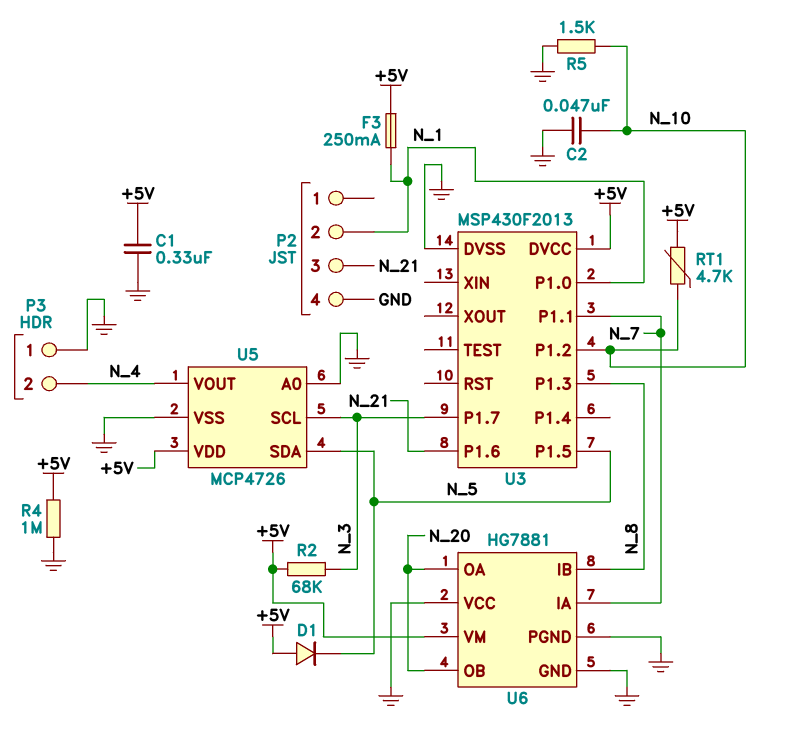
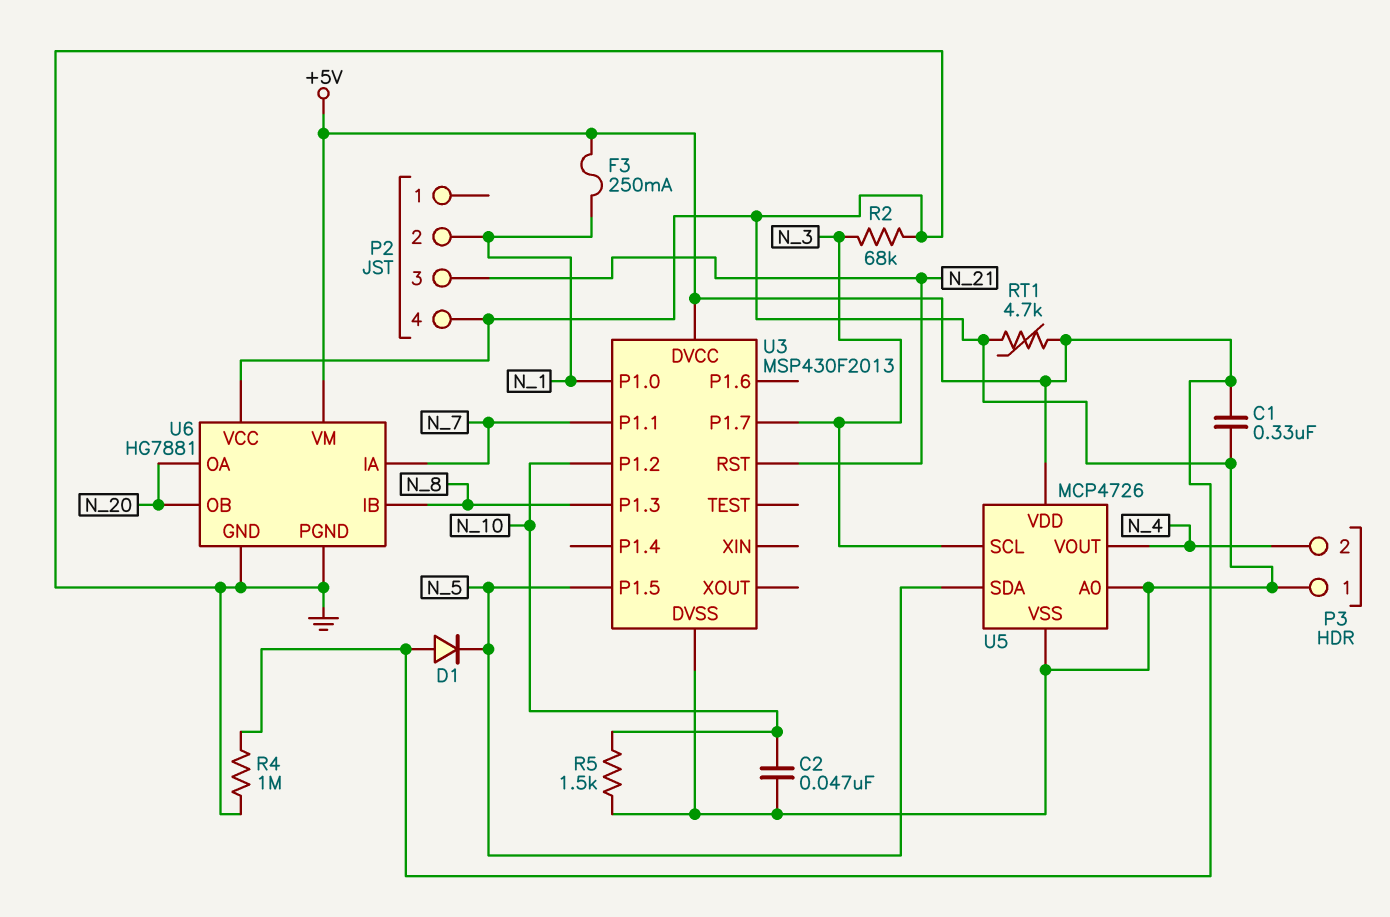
R2: 68k (+5V, N_3) -> 68k (GND, N_3)
RT1: 4.7k (+5V, N_10) -> 4.7k (+5V, GND)
U3 pin P1.6: N_21 -> none
U3 pin RST: none -> N_21

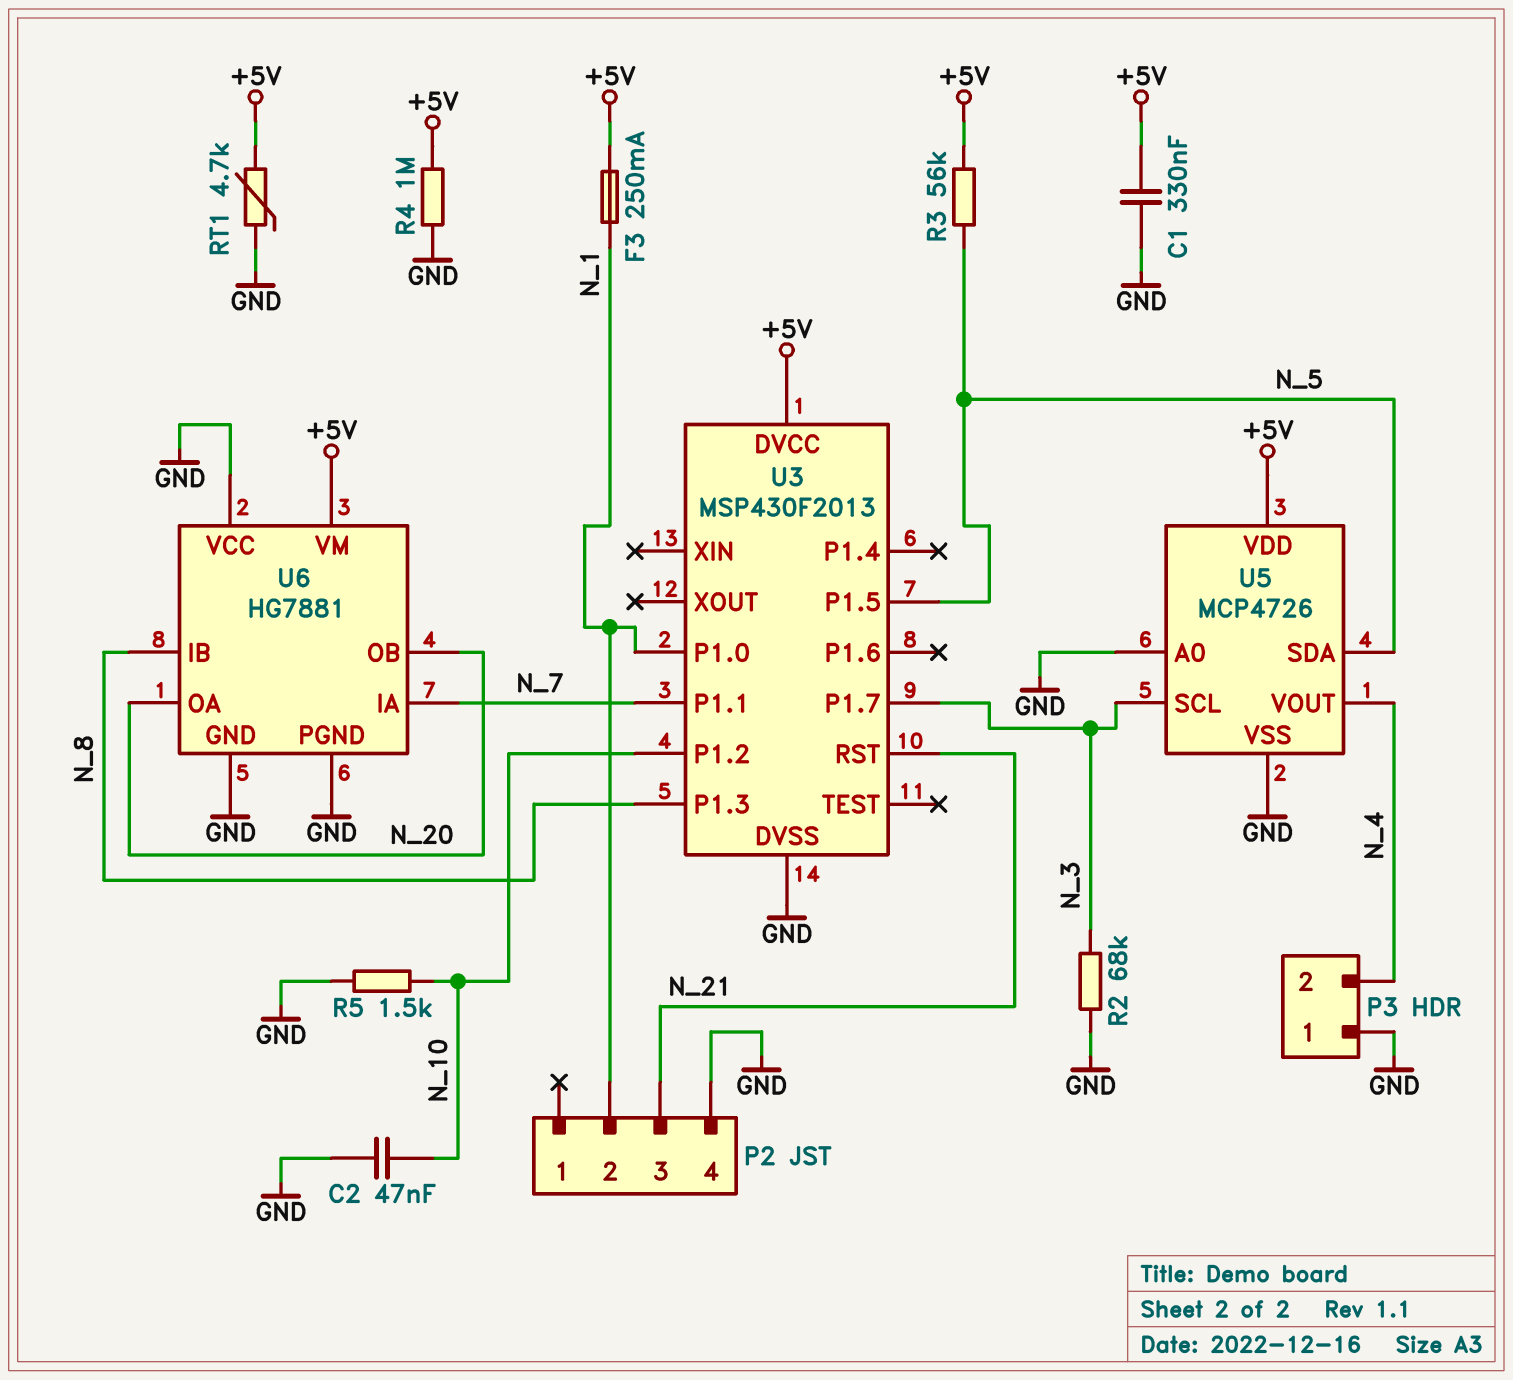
D1: diode (A +5V, K N_5) -> none
R3: none -> 56k (+5V, N_5)

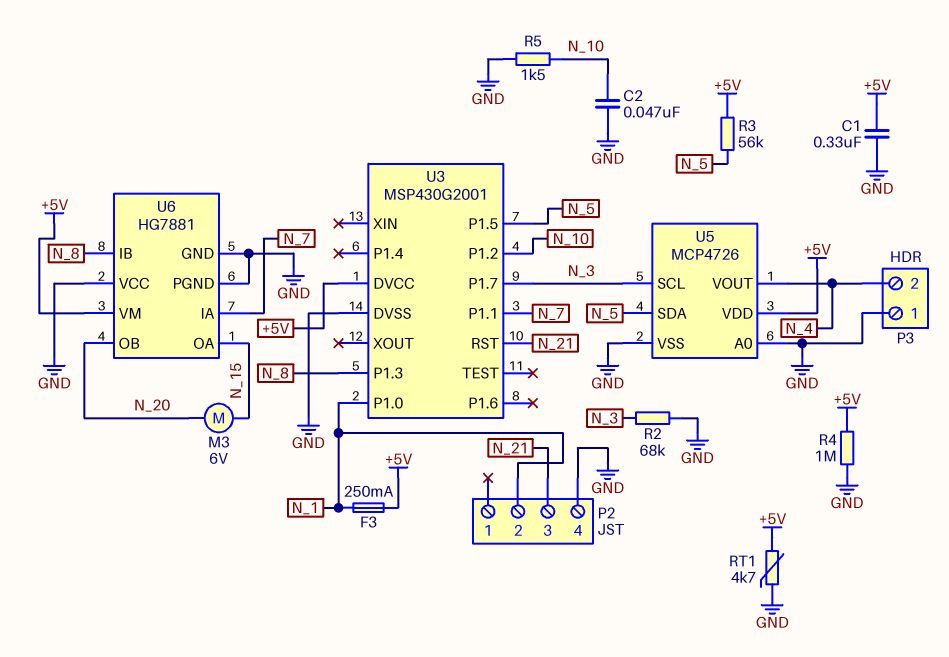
M3: none -> motor 6V (N_15, N_20)
U3: MSP430F2013 -> MSP430G2001
U6 pin OA: N_20 -> N_15

